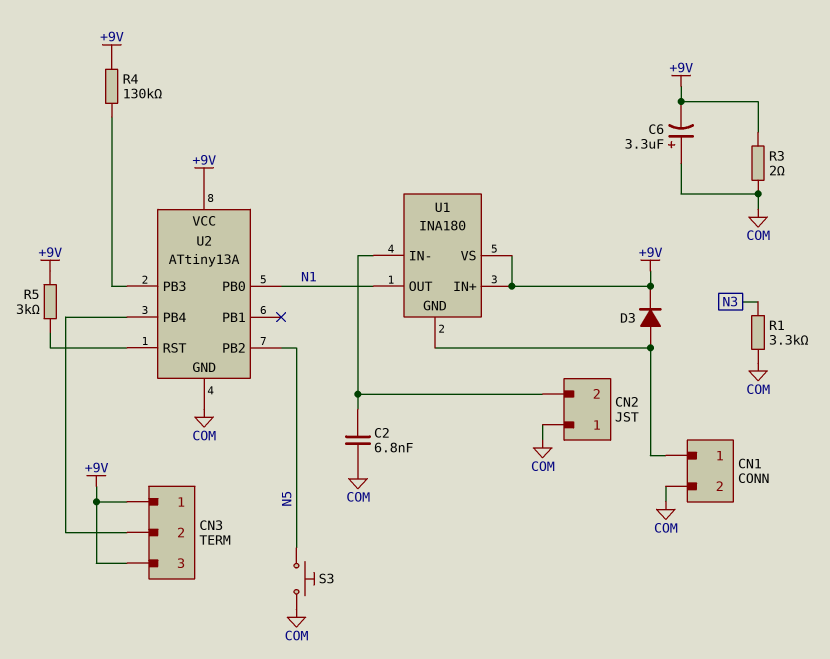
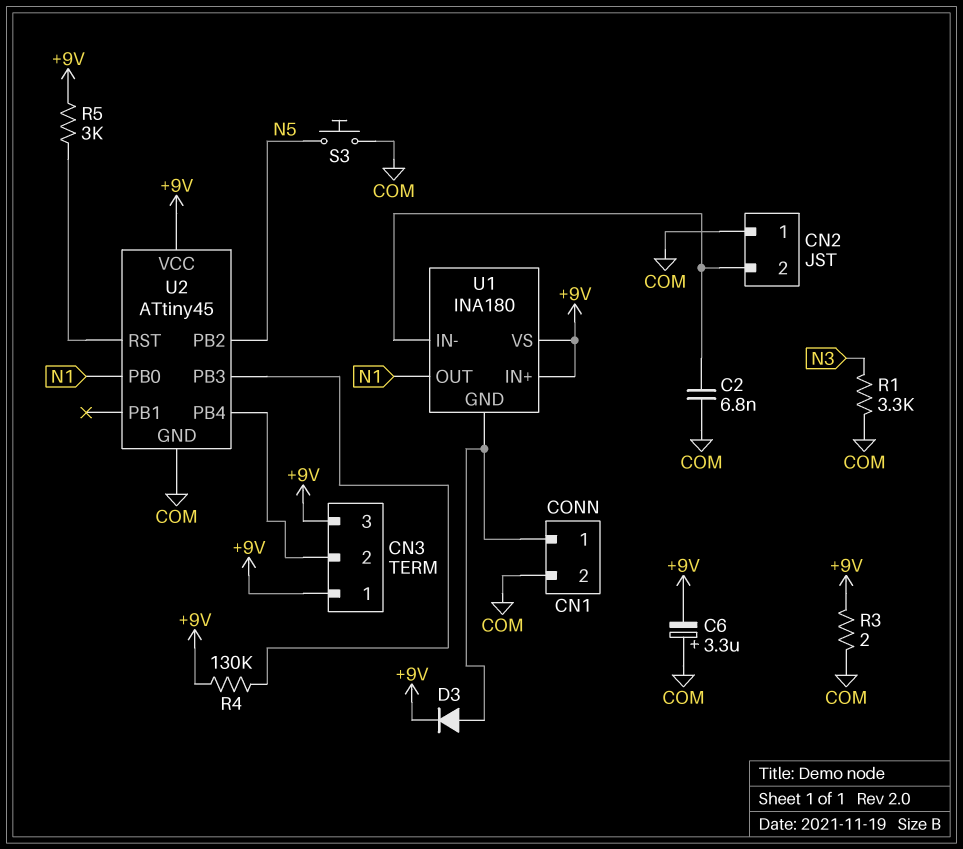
U2: ATtiny13A -> ATtiny45

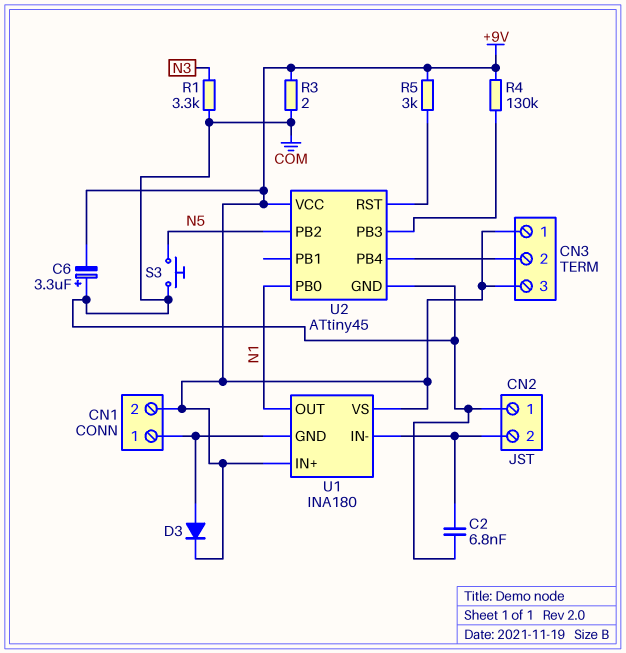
CN1 pin 2: COM -> +9V

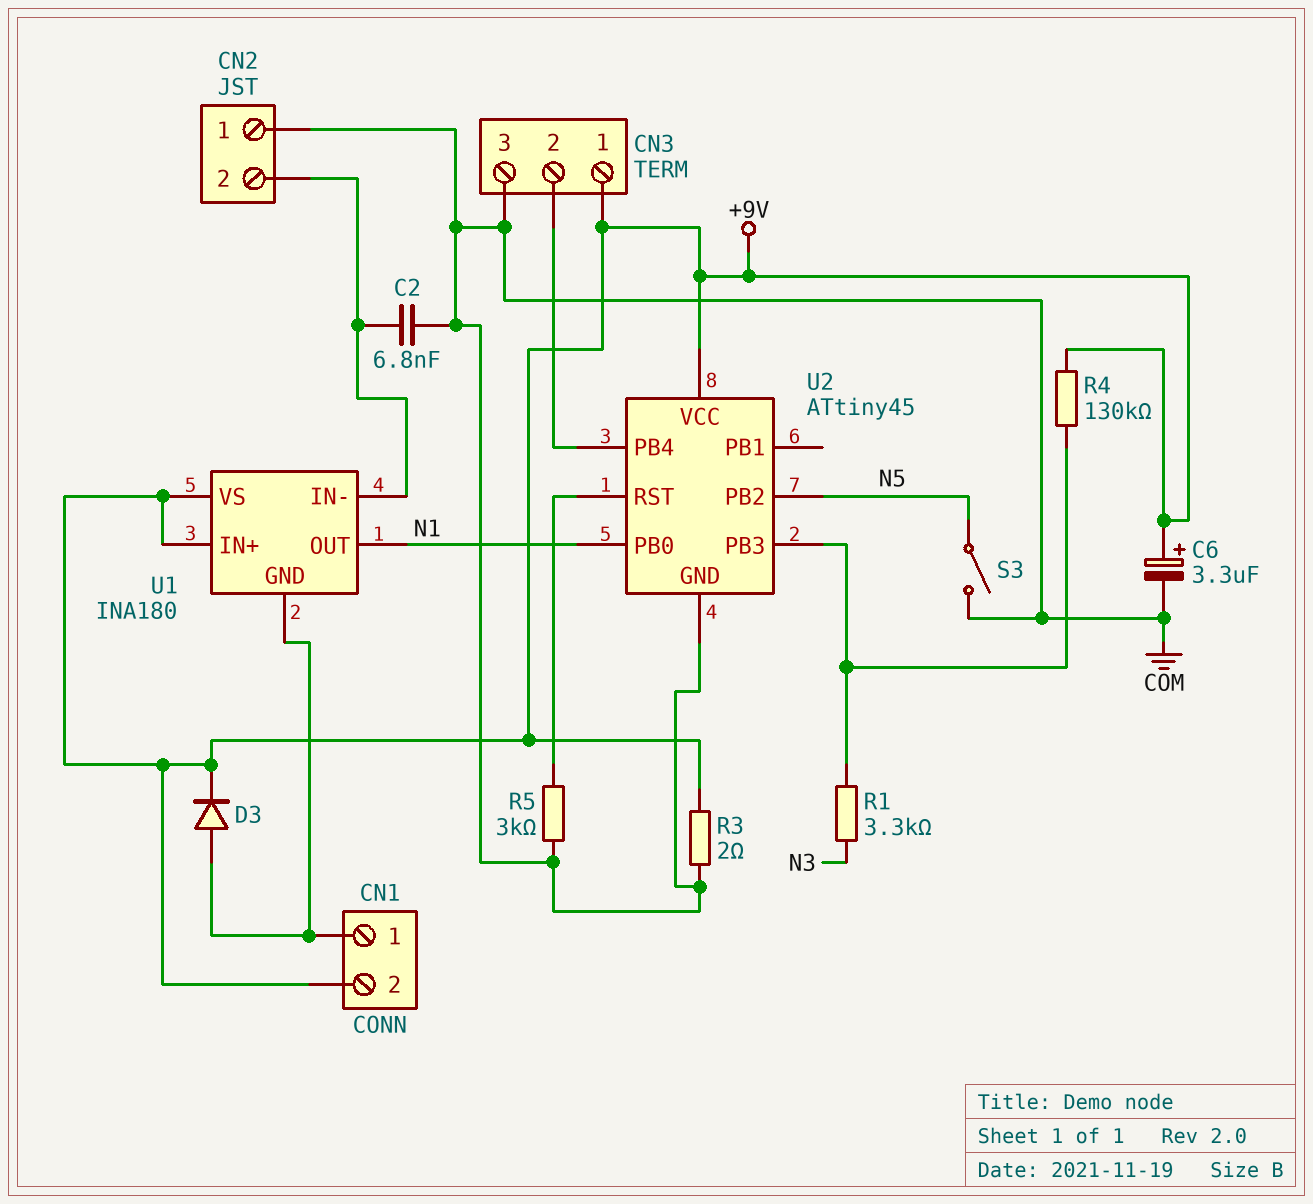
C6: 3.3uF (plus COM, minus +9V) -> 3.3uF (plus +9V, minus COM)
CN3 pin 3: +9V -> COM
R1: 3.3k (COM, N3) -> 3.3k (N3, U2/PB3)
R5: 3k (+9V, U2/RST) -> 3k (COM, U2/RST)
S3: button (COM, N5) -> switch (COM, N5)

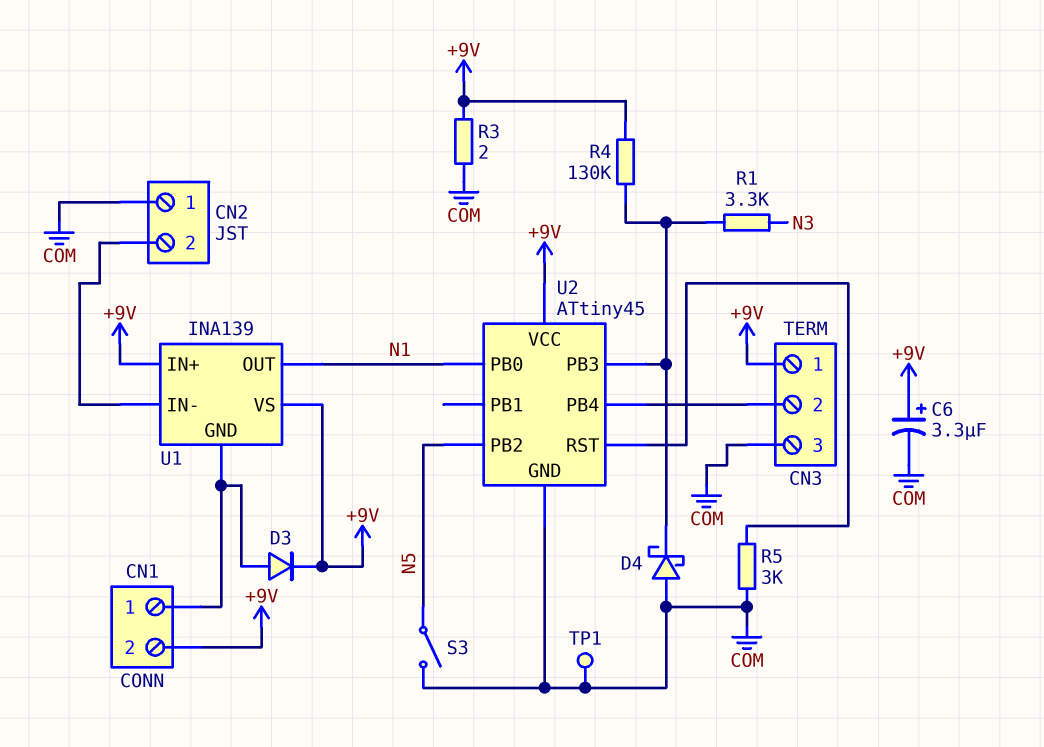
C2: 6.8nF (CN2/2, COM) -> none
D4: none -> schottky (A COM, K U2/PB3)
TP1: none -> test point (COM)
U1: INA180 -> INA139

